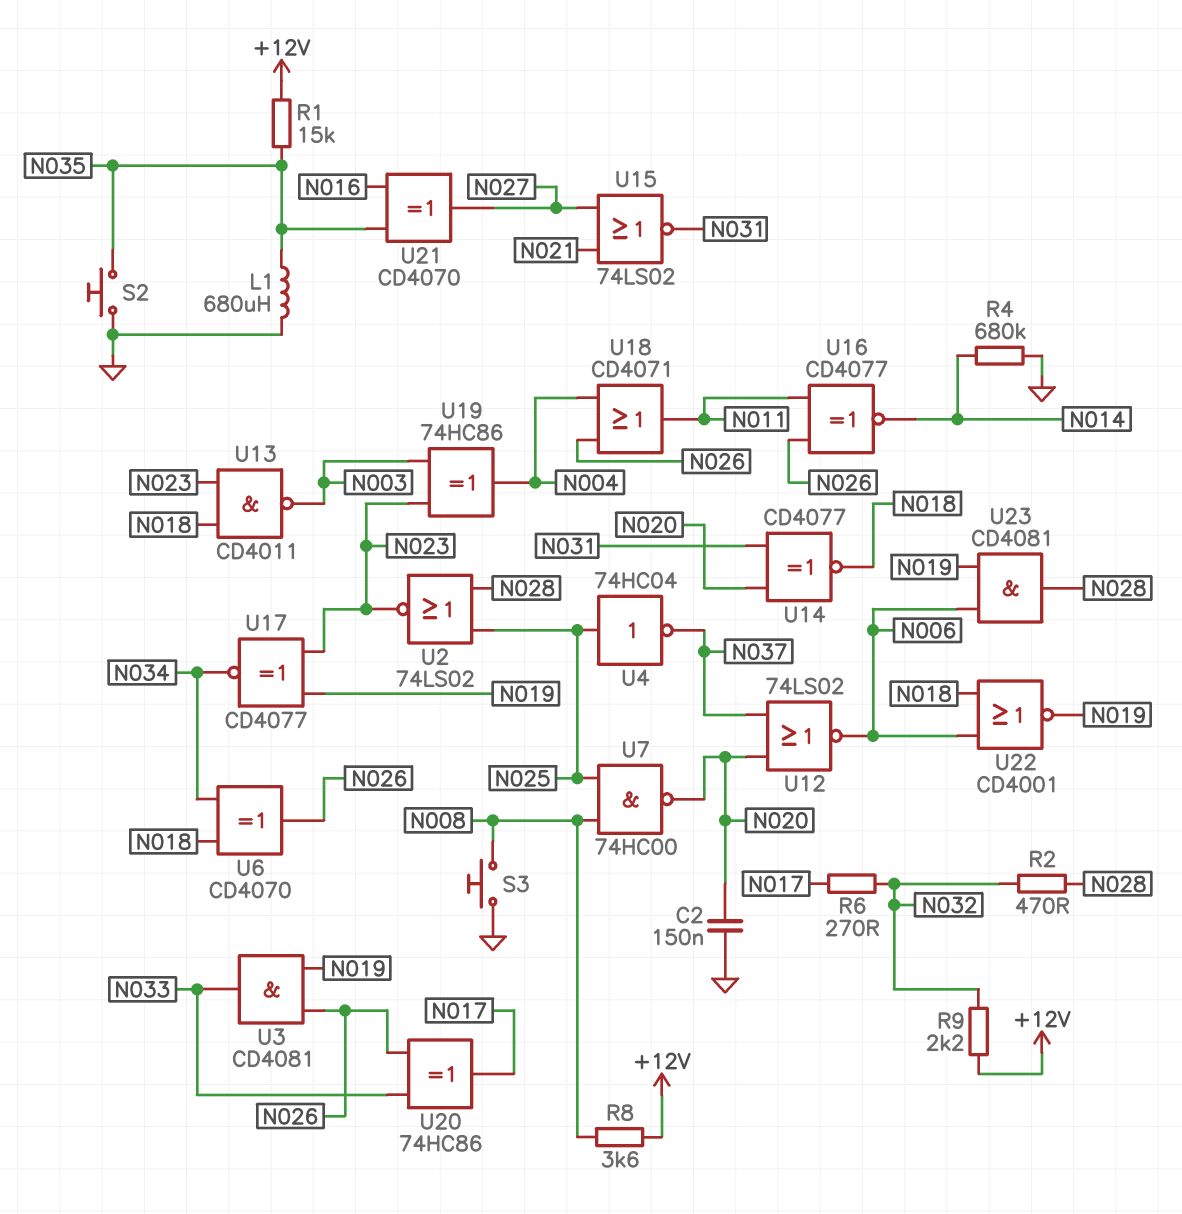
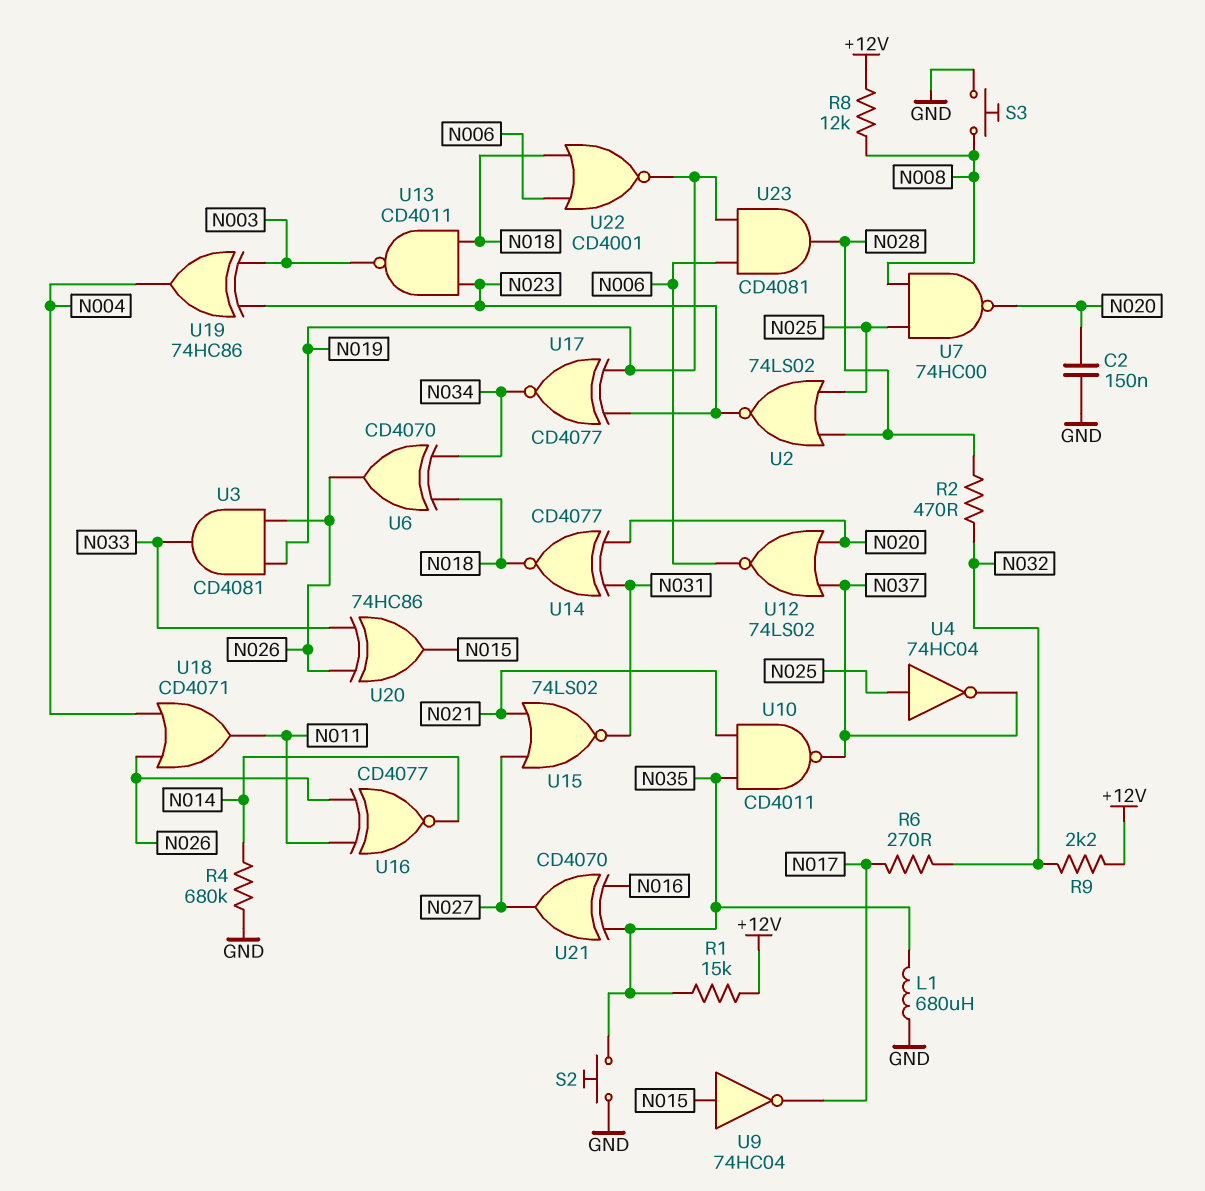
R8: 3.6k (+12V, N008) -> 12k (+12V, N008)
U9: none -> NOT 74HC04 (in N015, out N017)
U10: none -> NAND CD4011 (in N021, in N035, out N037)
U20: XOR 74HC86 (in N026, in N033, out N017) -> XOR 74HC86 (in N026, in N033, out N015)

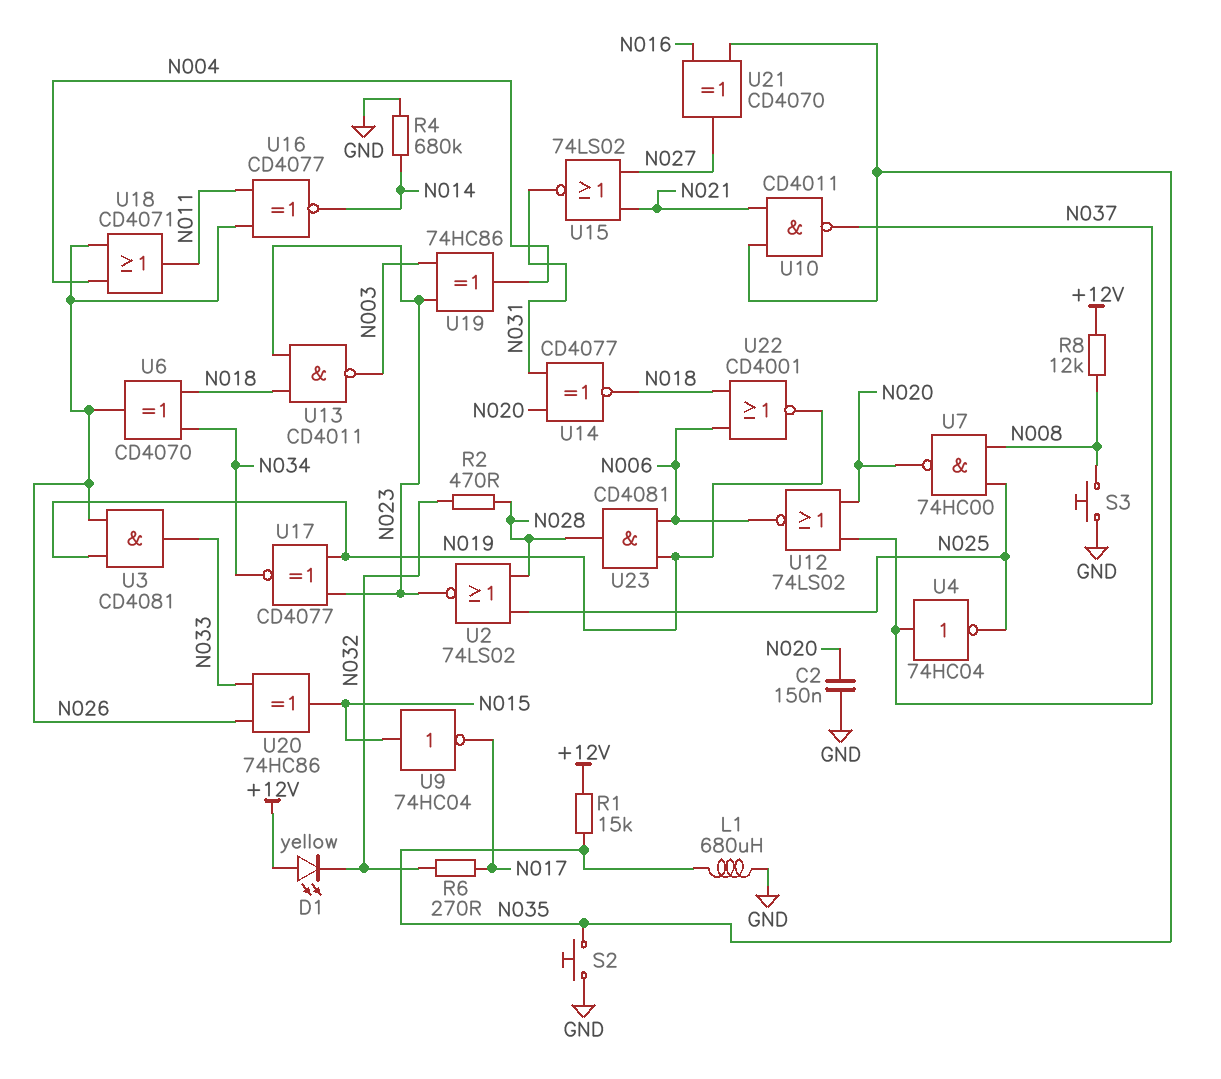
D1: none -> LED yellow (A +12V, K N032)
R9: 2.2k (+12V, N032) -> none
U4: NOT 74HC04 (in N025, out N037) -> NOT 74HC04 (in N037, out N025)

